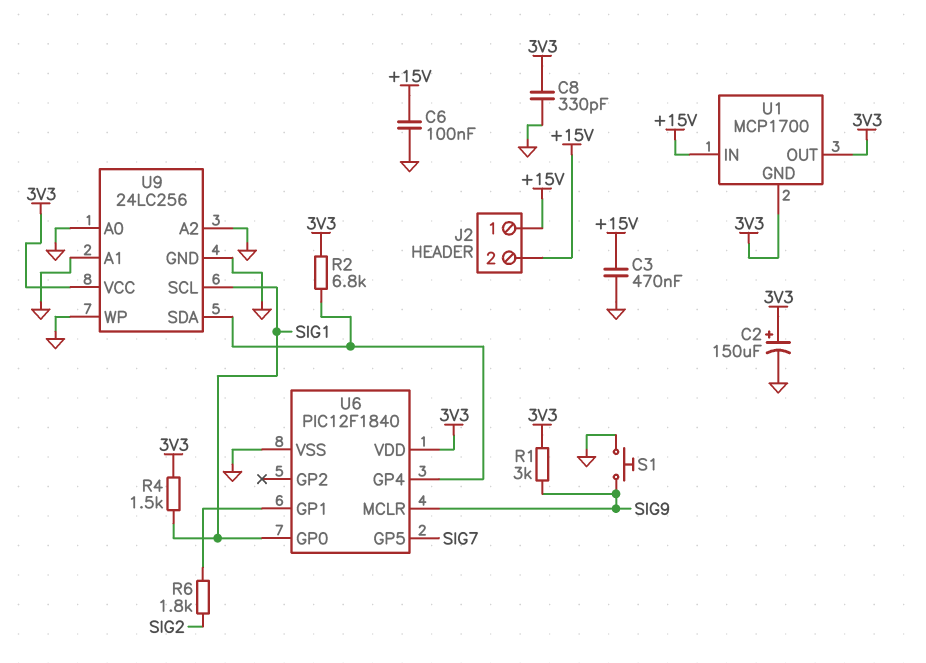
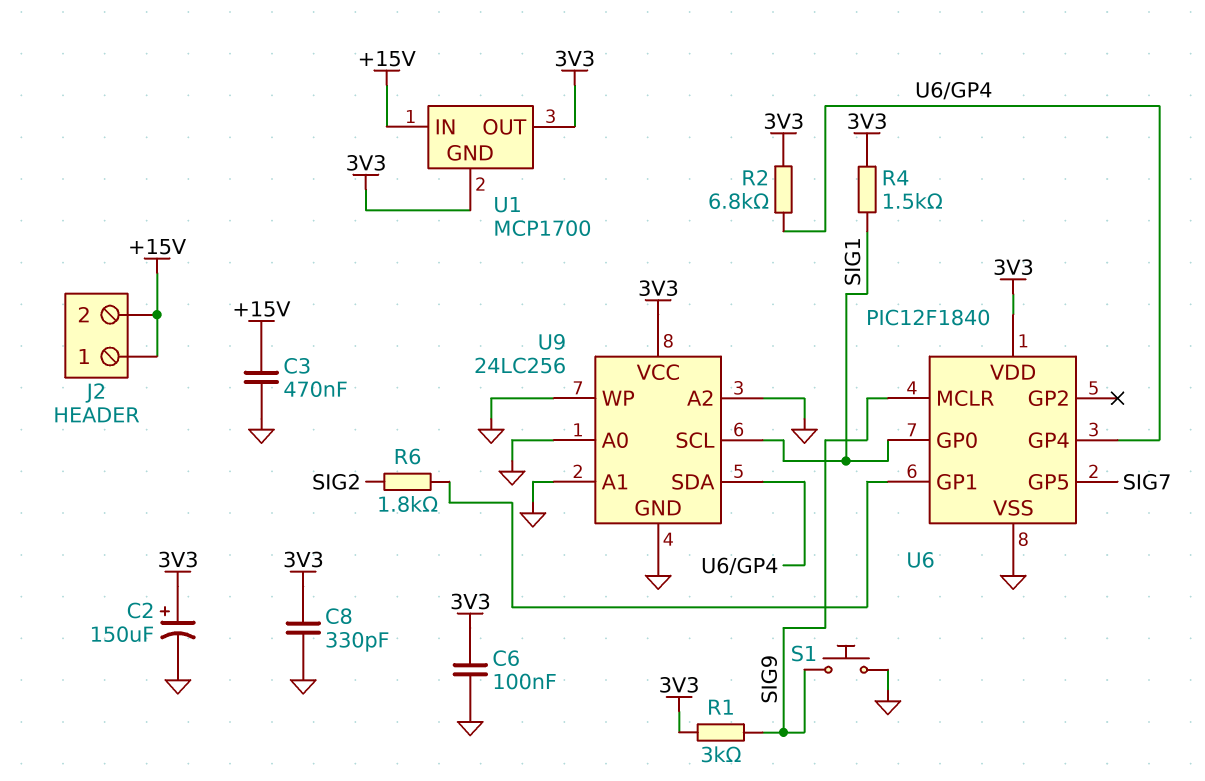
C6: 100nF (+15V, GND) -> 100nF (3V3, GND)

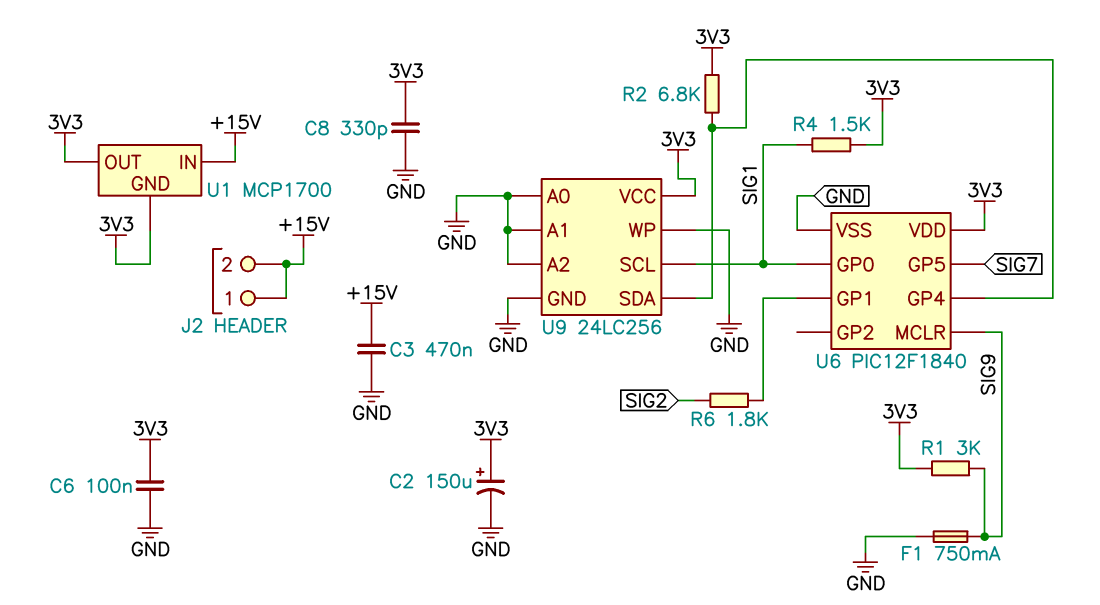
F1: none -> 750mA (GND, SIG9)
S1: button (GND, SIG9) -> none

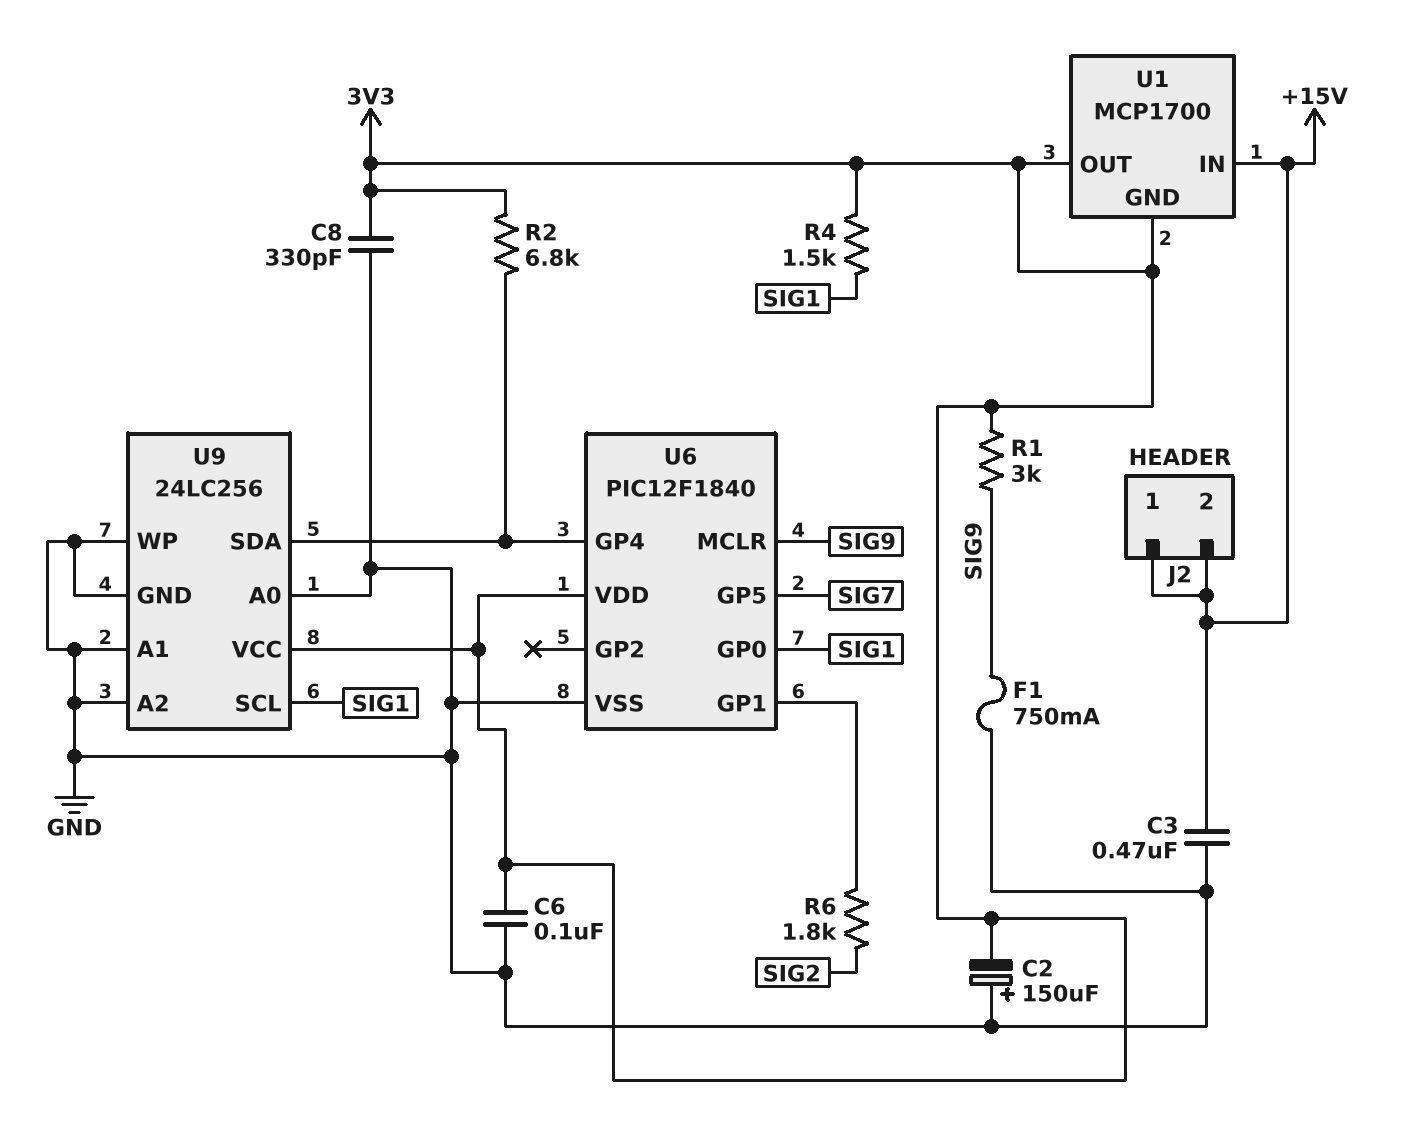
C2: 150uF (plus 3V3, minus GND) -> 150uF (plus GND, minus 3V3)

